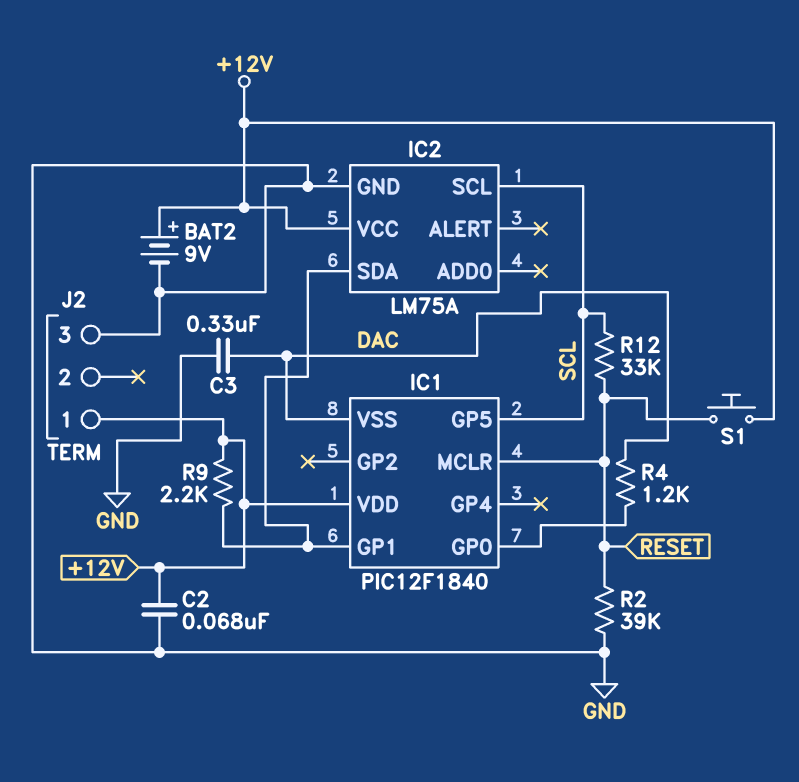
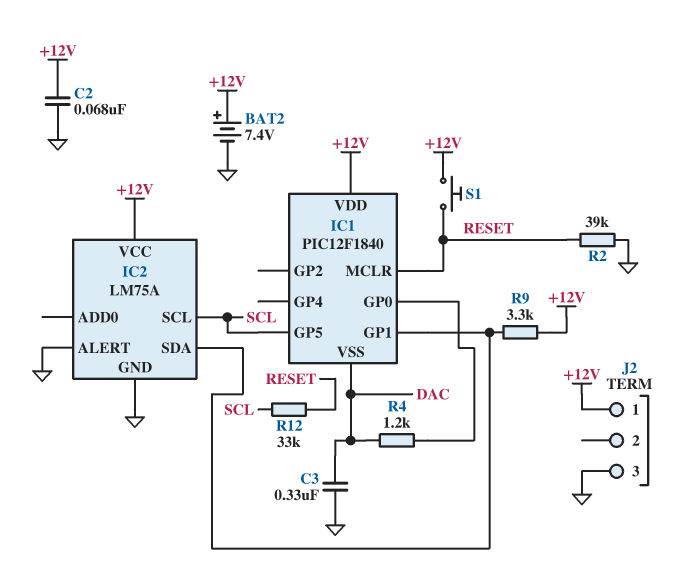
BAT2: 9V (plus +12V, minus GND) -> 7.4V (plus +12V, minus GND)
IC2 pin ALERT: none -> GND
R9: 2.2k (+12V, IC1/GP1) -> 3.3k (+12V, IC1/GP1)

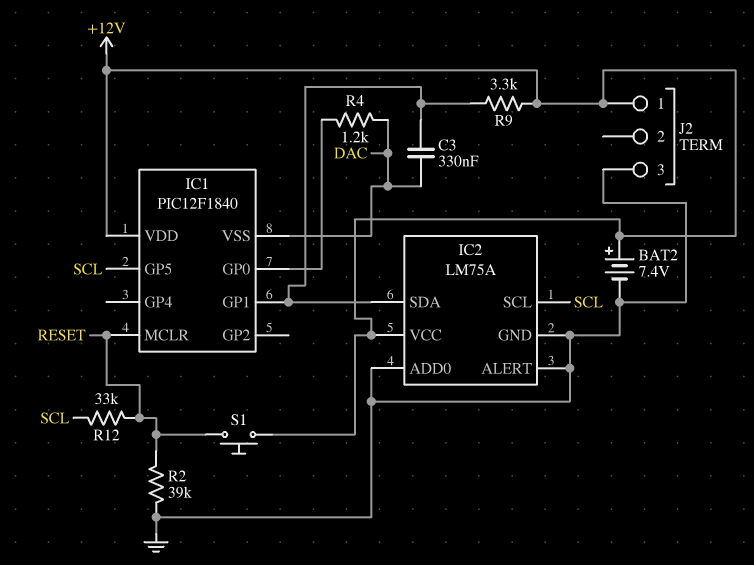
C2: 68nF (+12V, GND) -> none
C3: 330nF (DAC, GND) -> 330nF (DAC, IC1/GP1)
IC2 pin ADD0: none -> GND

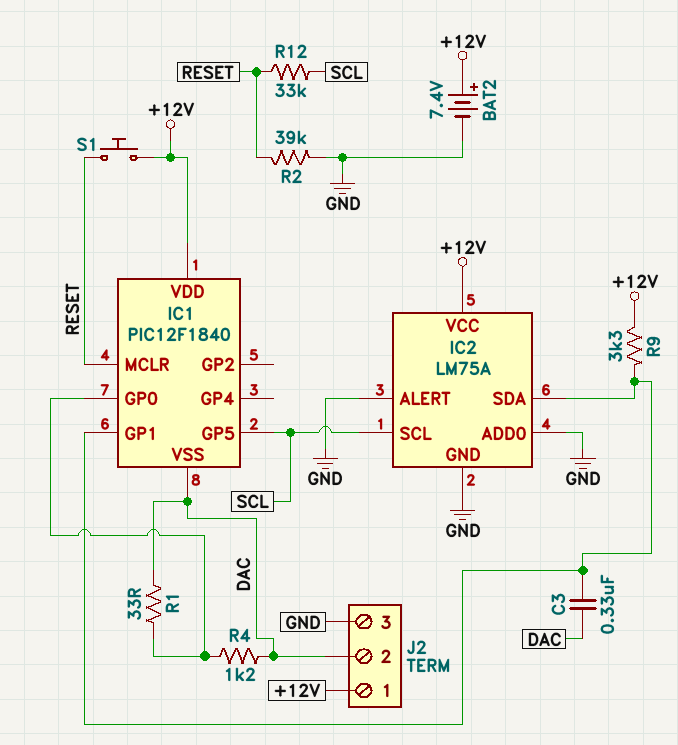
J2 pin 2: none -> DAC
R1: none -> 33 (DAC, IC1/GP0)

